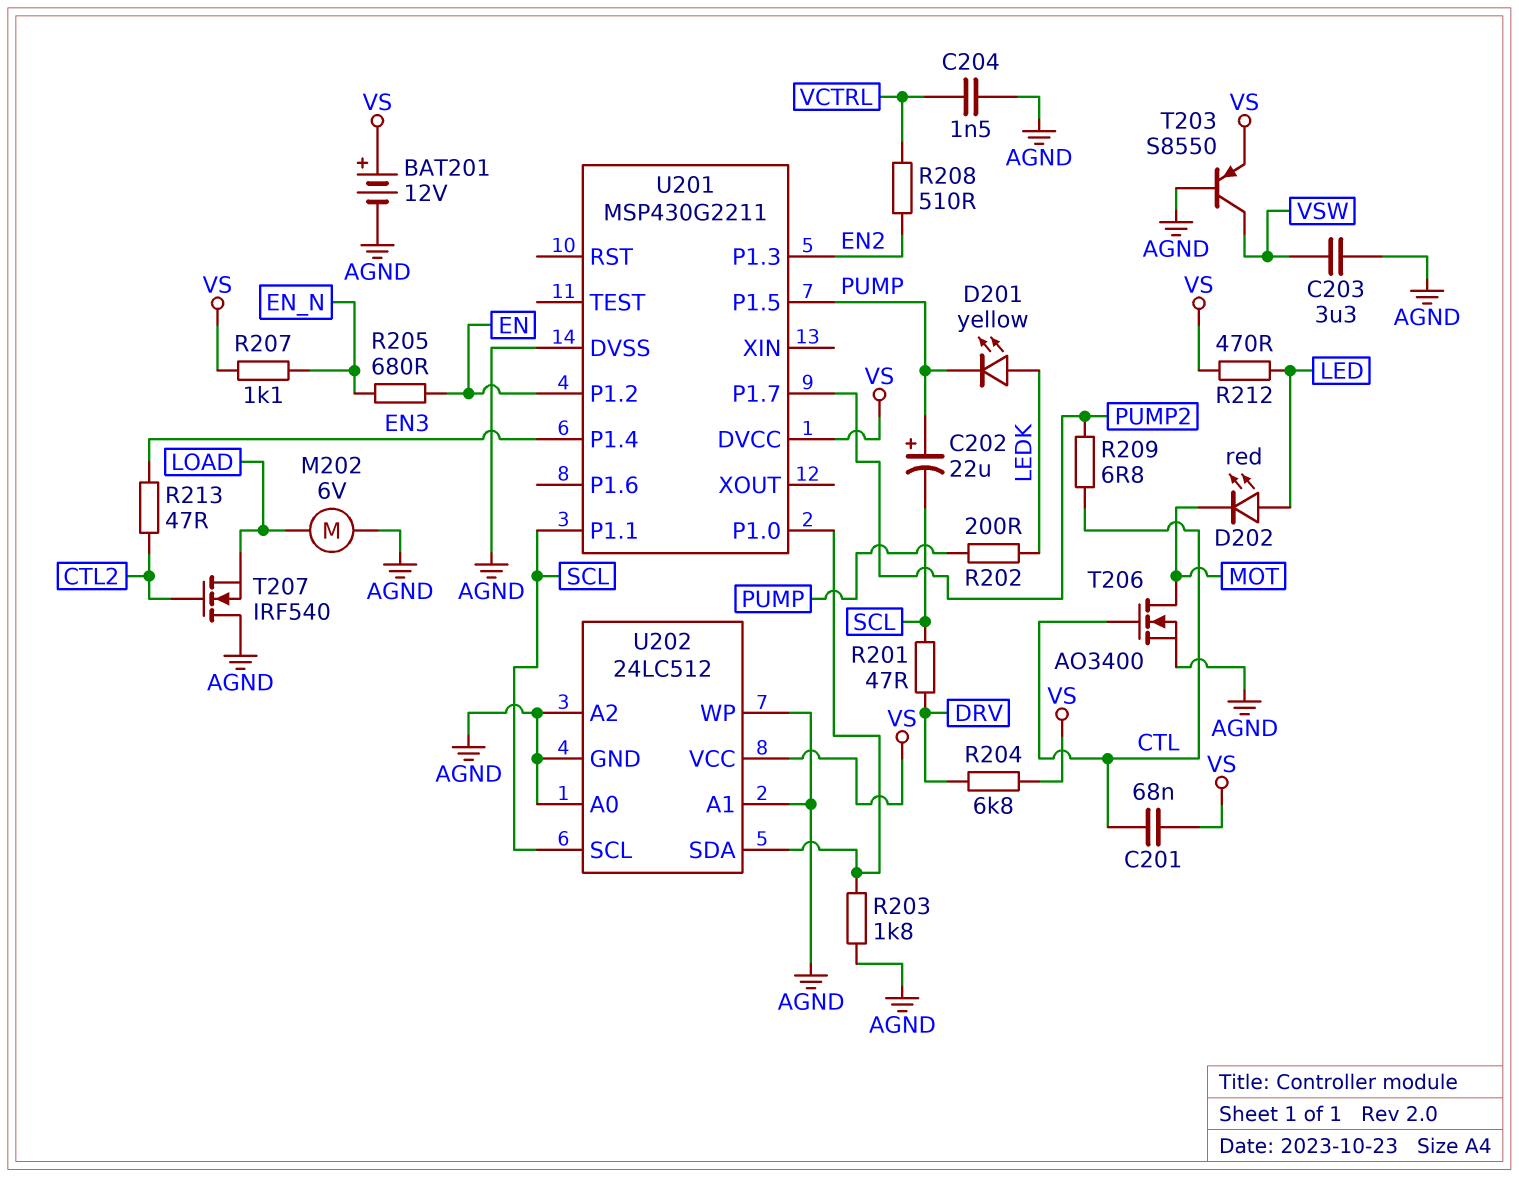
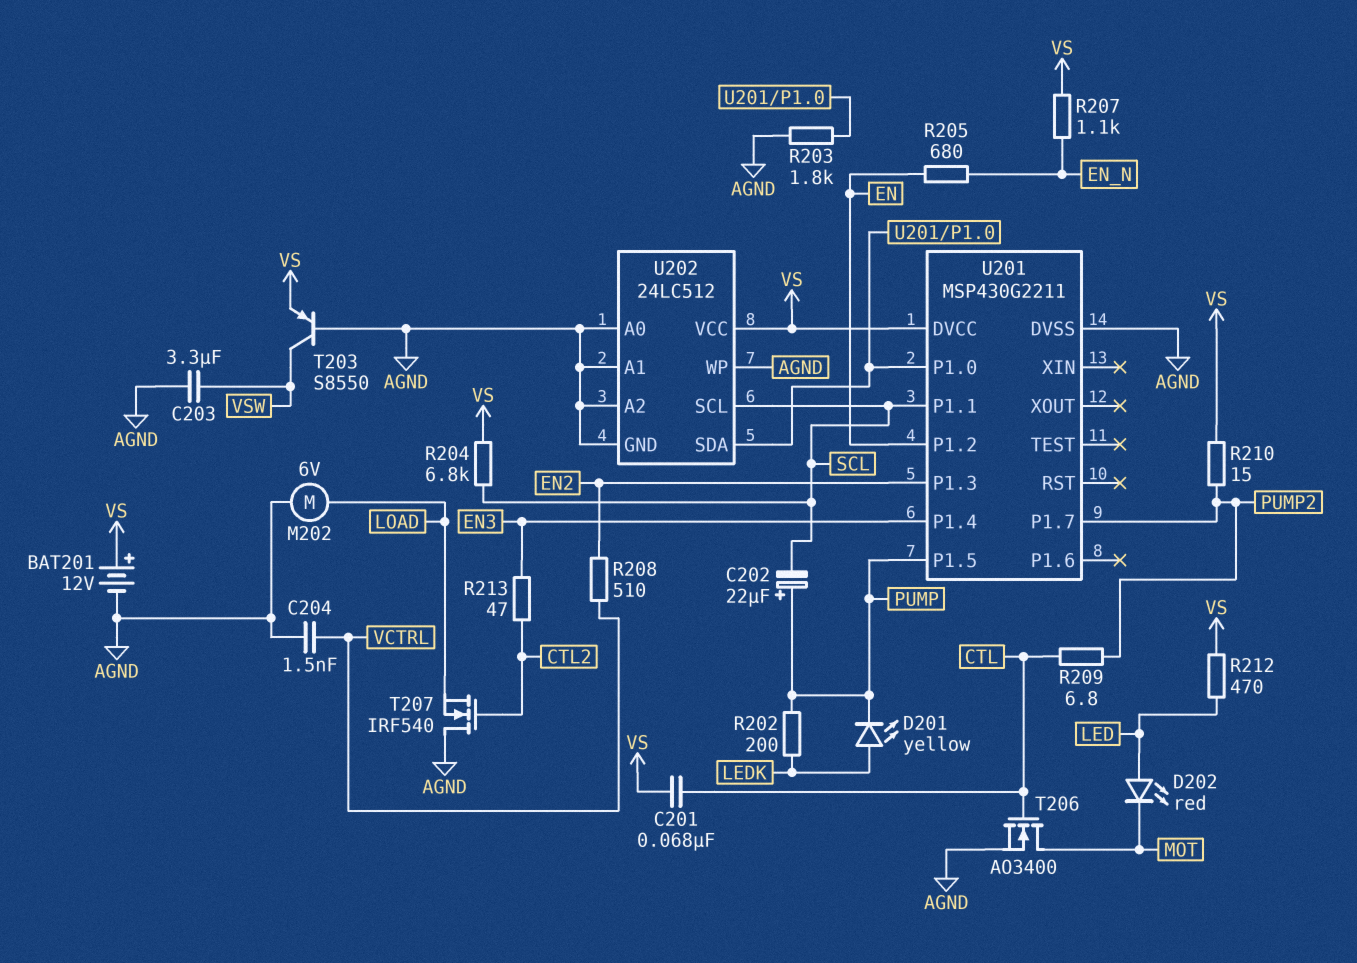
R201: 47 (DRV, SCL) -> none
R204: 6.8k (DRV, VS) -> 6.8k (SCL, VS)
R210: none -> 15 (PUMP2, VS)

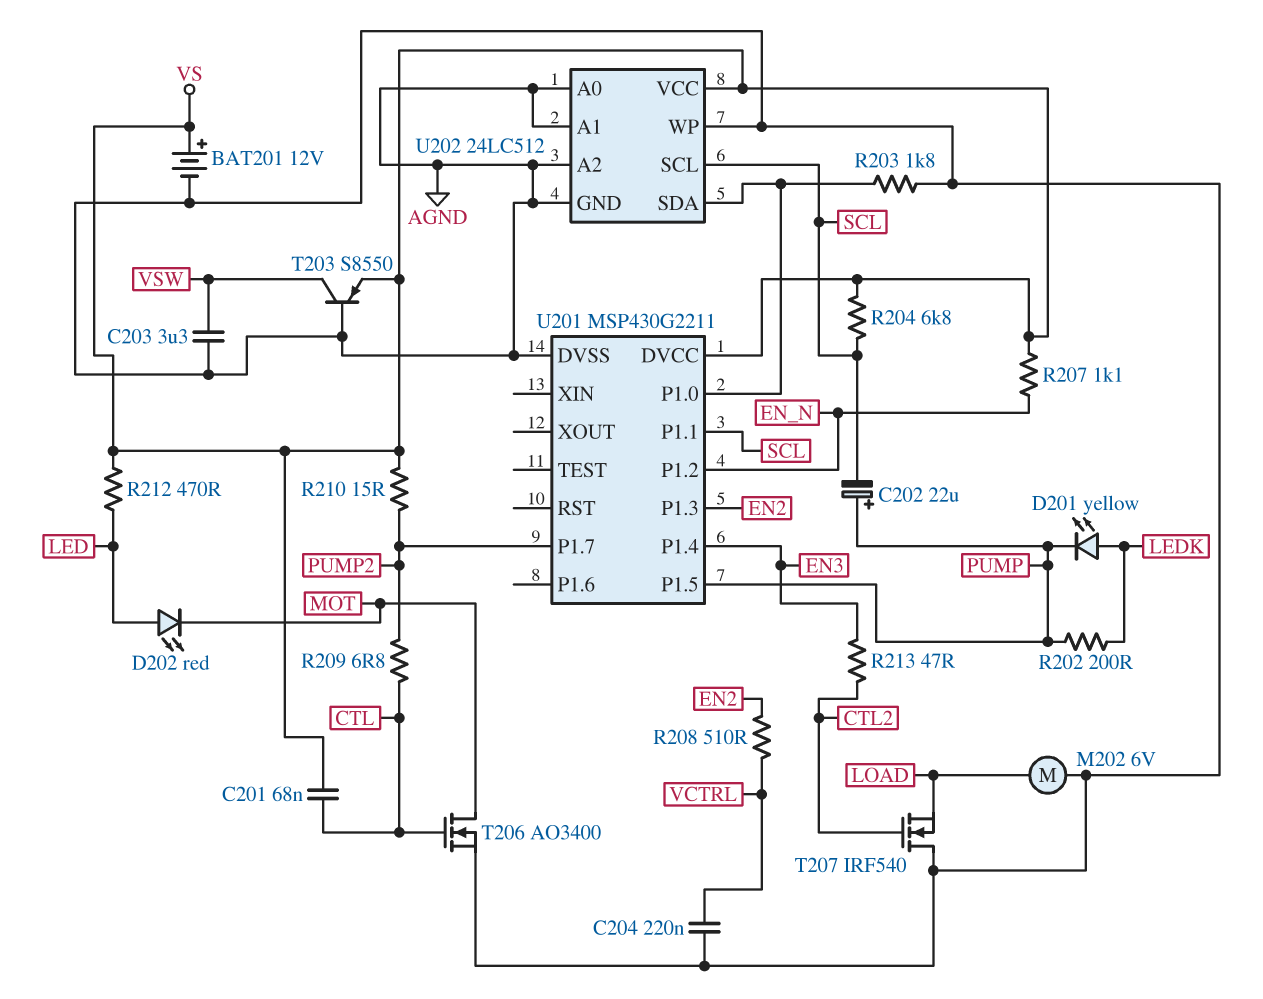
C204: 1.5nF (AGND, VCTRL) -> 220nF (AGND, VCTRL)
R205: 680 (EN, EN_N) -> none
U201 pin P1.2: EN -> EN_N

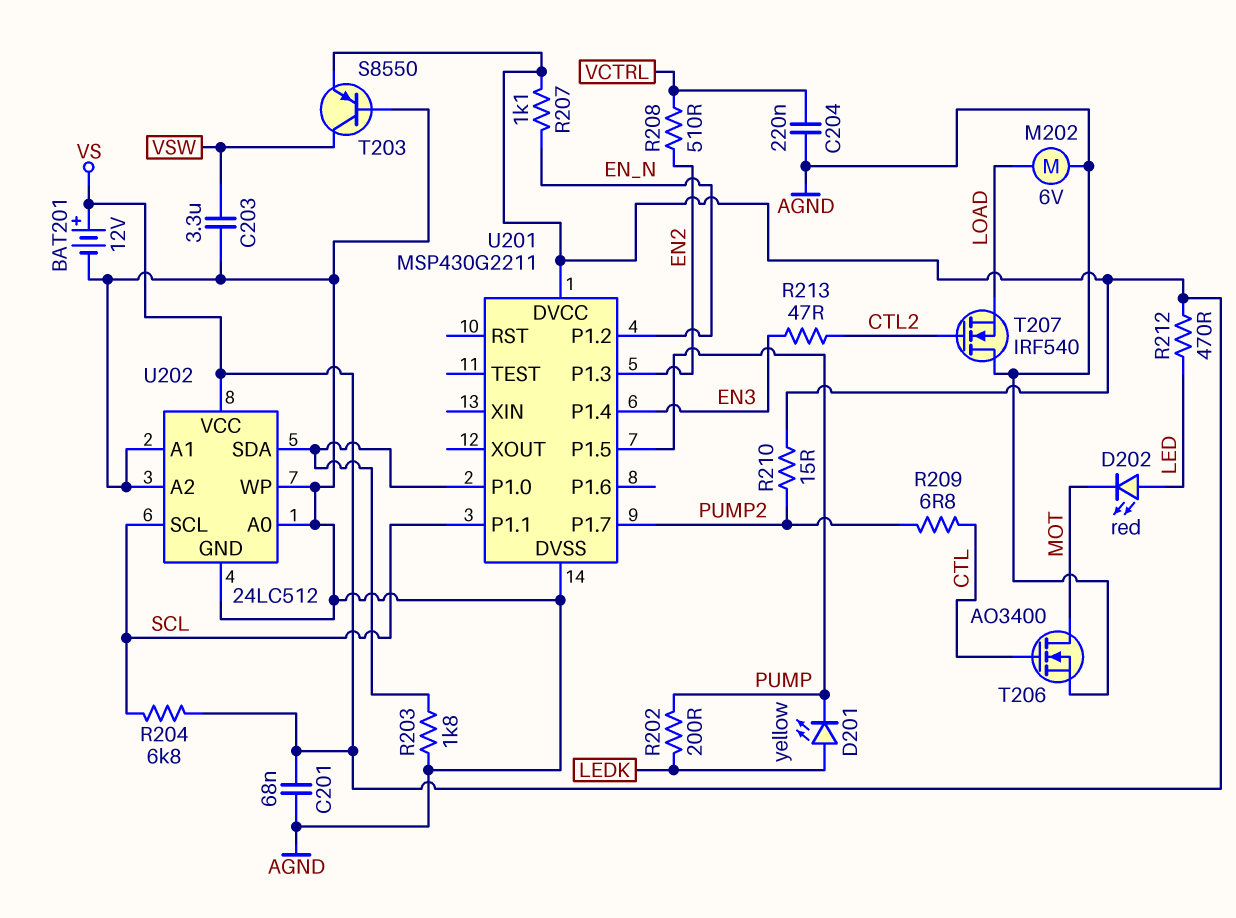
C201: 68nF (CTL, VS) -> 68nF (AGND, VS)
C202: 22uF (plus PUMP, minus SCL) -> none

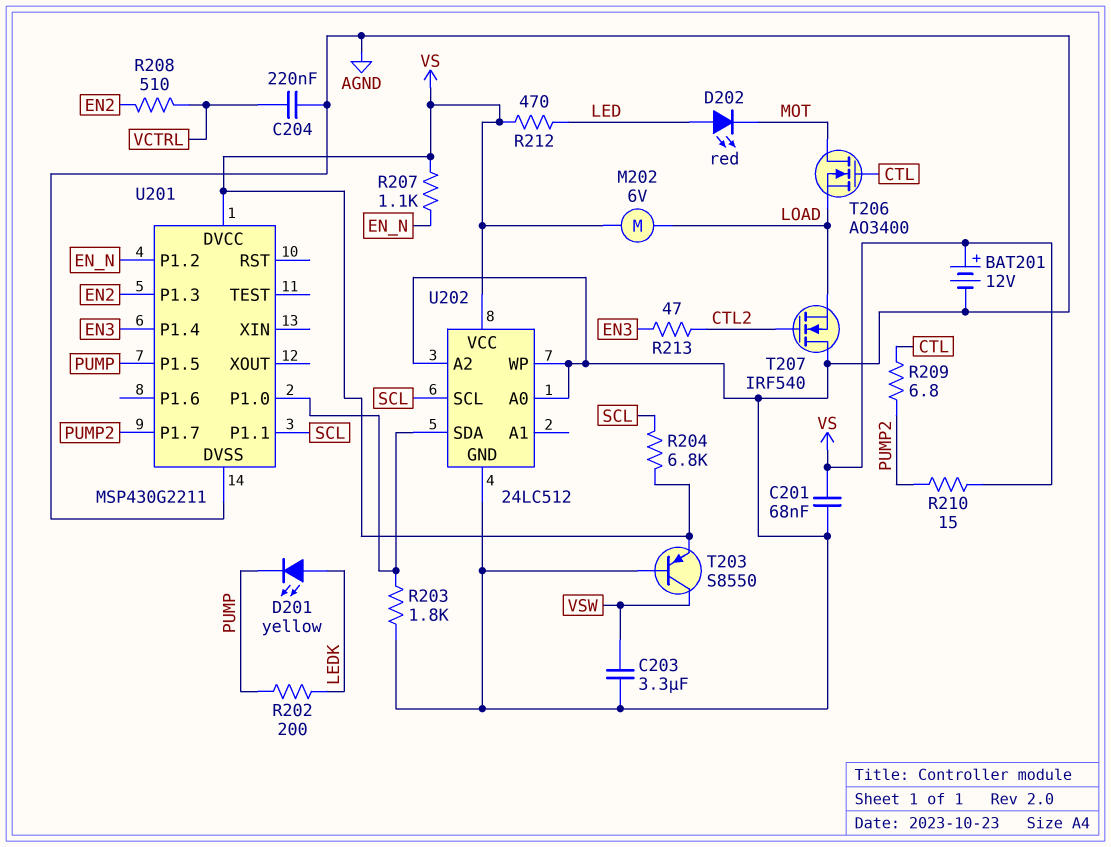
M202: motor 6V (AGND, LOAD) -> motor 6V (LOAD, VS)
T206: NMOS AO3400 (G CTL, D MOT, S AGND) -> NMOS AO3400 (G CTL, D MOT, S LOAD)
U202 pin A1: AGND -> none

